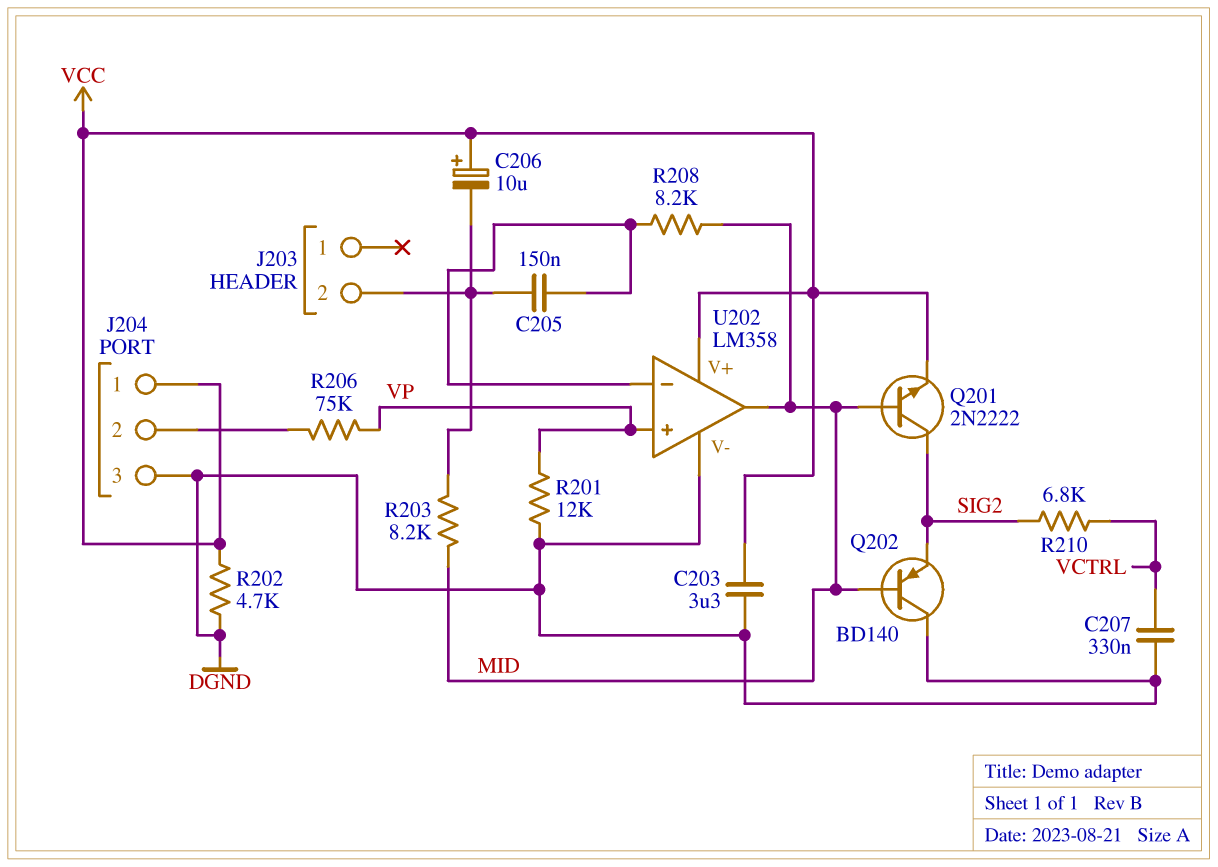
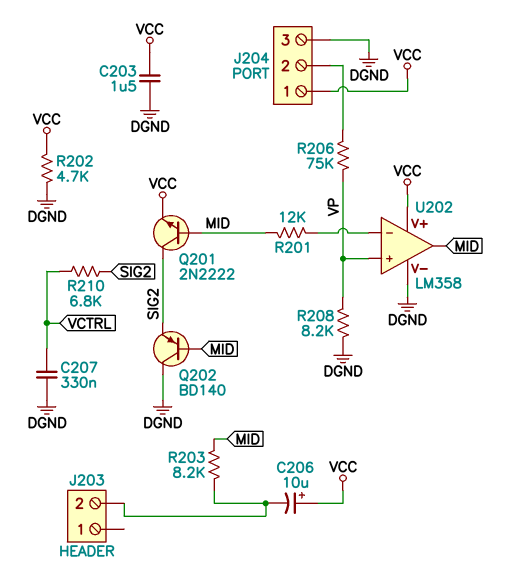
C203: 3.3uF (DGND, VCC) -> 1.5uF (DGND, VCC)
C205: 150nF (J203/2, U202/in-) -> none
R201: 12k (DGND, VP) -> 12k (MID, U202/in-)
R208: 8.2k (MID, U202/in-) -> 8.2k (DGND, VP)

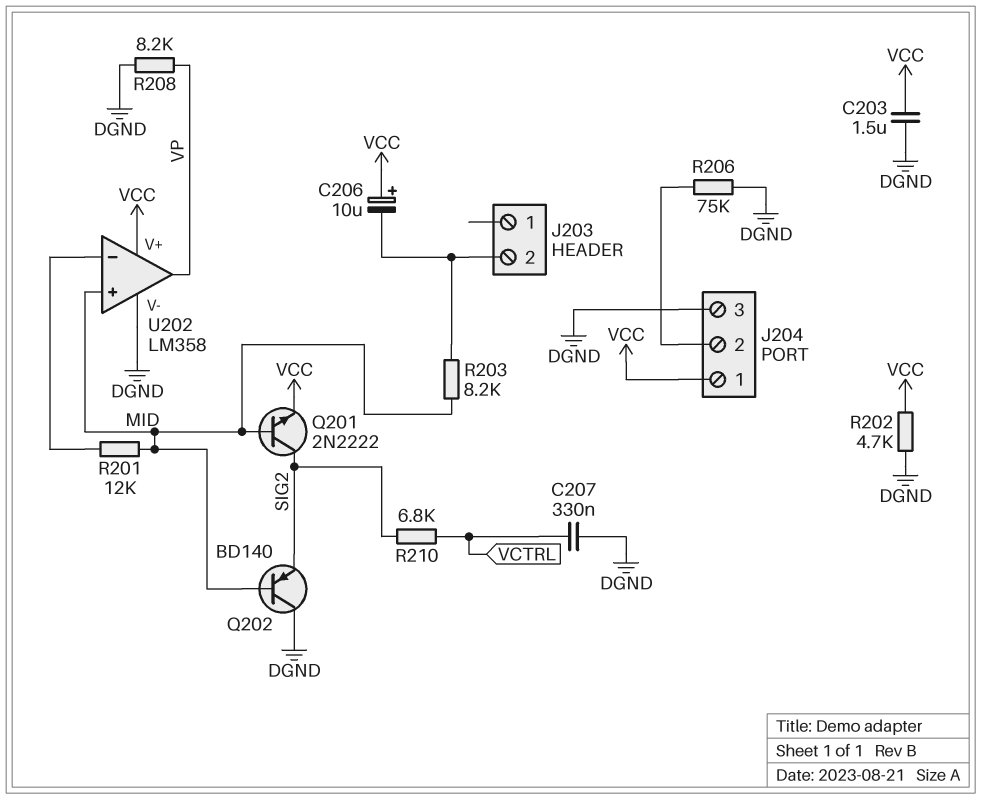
R206: 75k (J204/2, VP) -> 75k (DGND, J204/2)
U202 pin in+: VP -> MID
U202 pin out: MID -> VP

